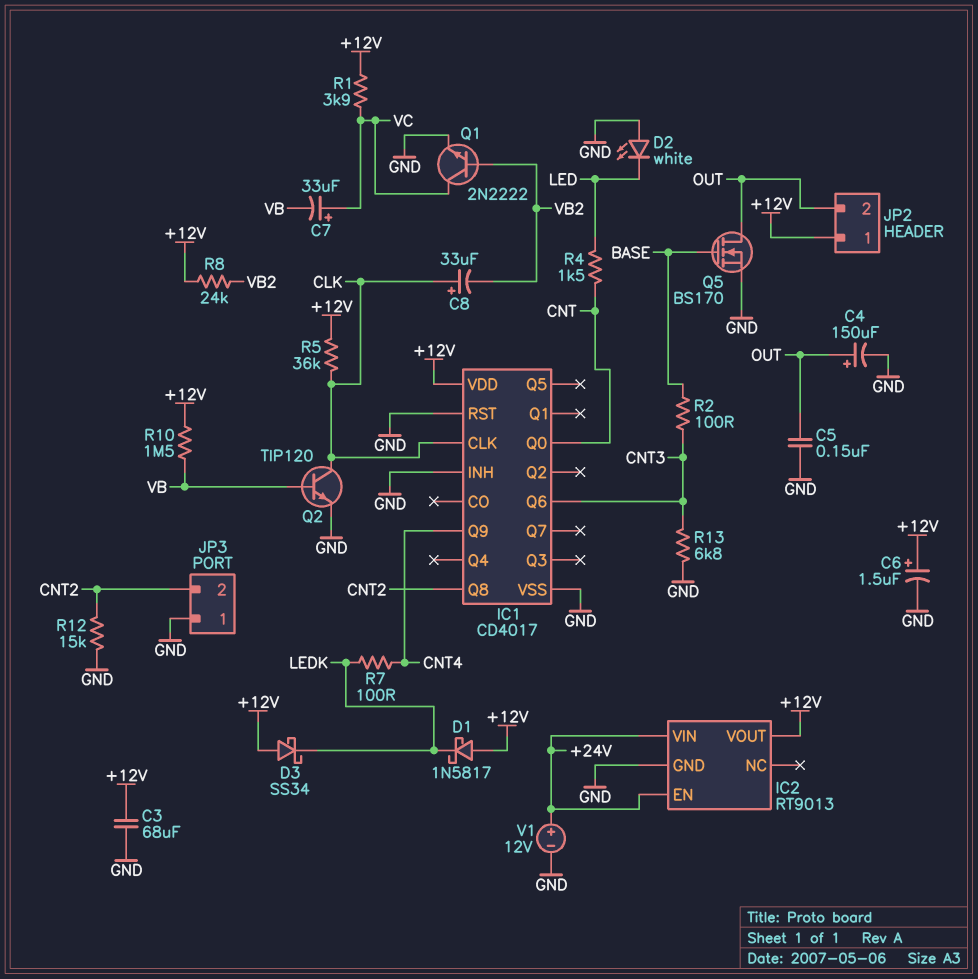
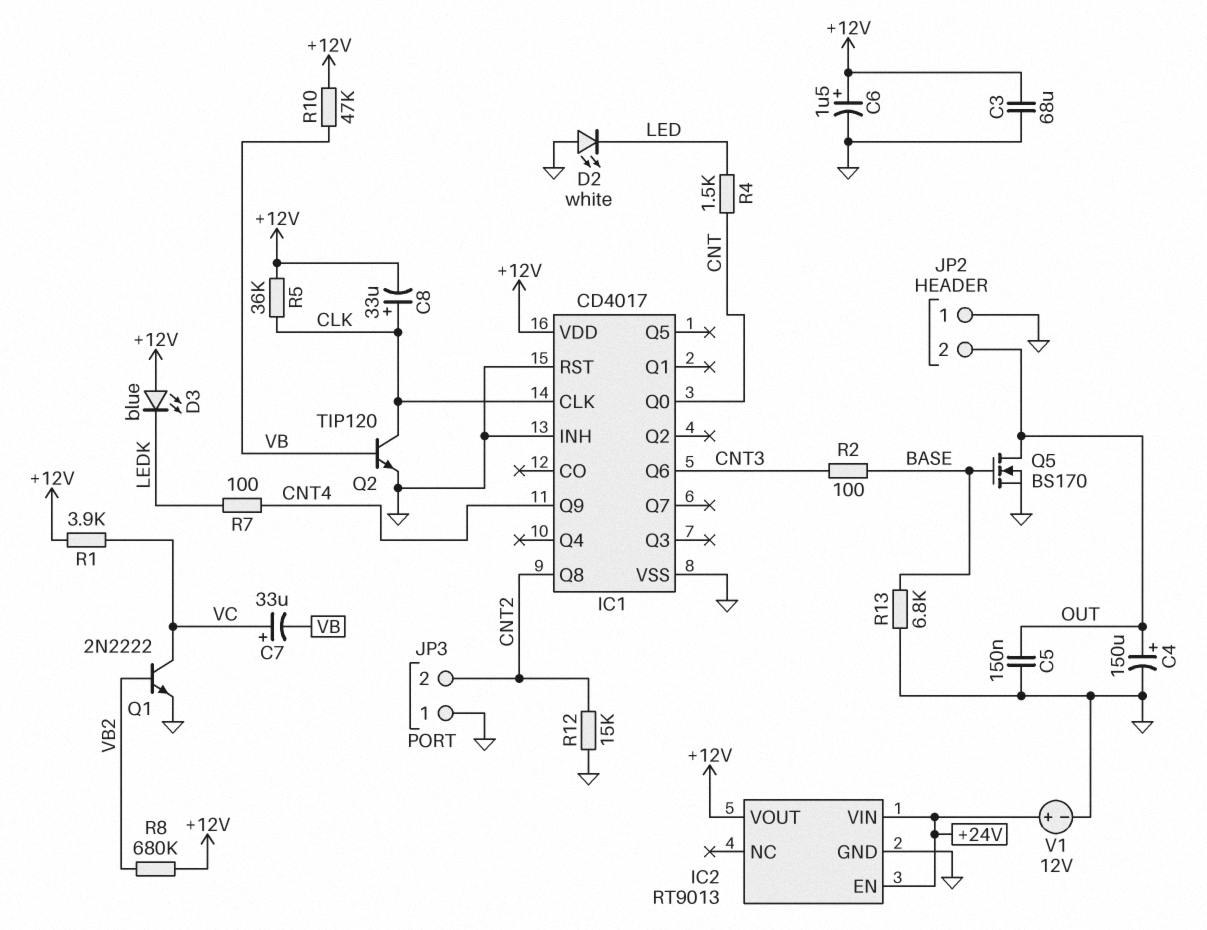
C8: 33uF (plus CLK, minus VB2) -> 33uF (plus CLK, minus +12V)
D1: schottky 1N5817 (A +12V, K LEDK) -> none
D3: schottky SS34 (A +12V, K LEDK) -> LED blue (A +12V, K LEDK)
JP2 pin 1: +12V -> GND
R8: 24k (+12V, VB2) -> 680k (+12V, VB2)
R10: 1.5M (+12V, VB) -> 47k (+12V, VB)
R13: 6.8k (CNT3, GND) -> 6.8k (BASE, GND)

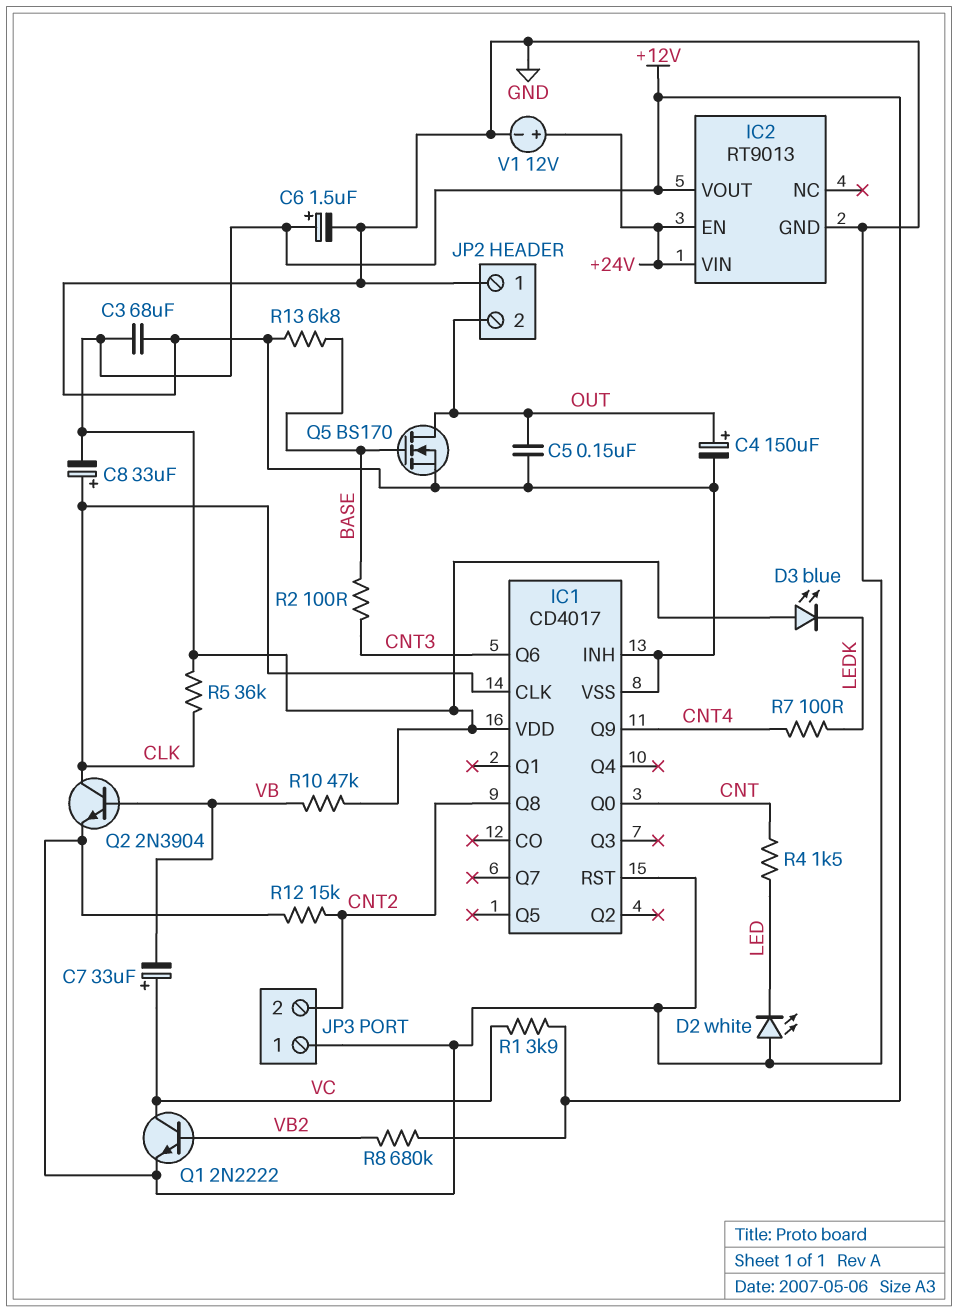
Q2: NPN TIP120 (B VB, C CLK, E GND) -> NPN 2N3904 (B VB, C CLK, E GND)

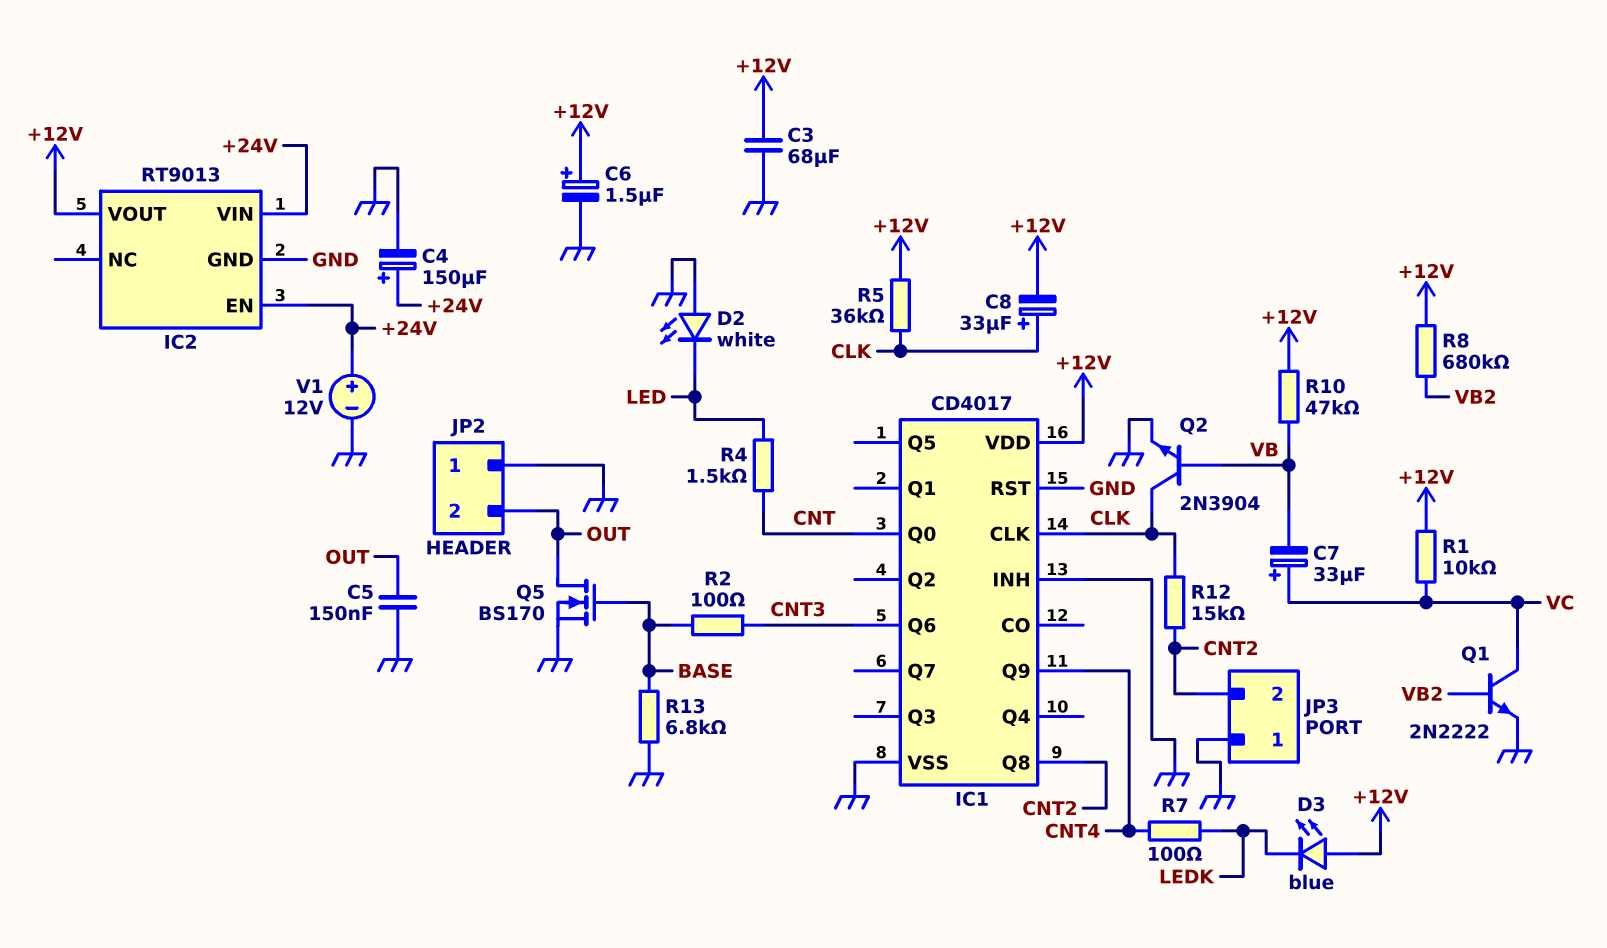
C4: 150uF (plus OUT, minus GND) -> 150uF (plus +24V, minus GND)
R1: 3.9k (+12V, VC) -> 10k (+12V, VC)
R12: 15k (CNT2, GND) -> 15k (CLK, CNT2)

